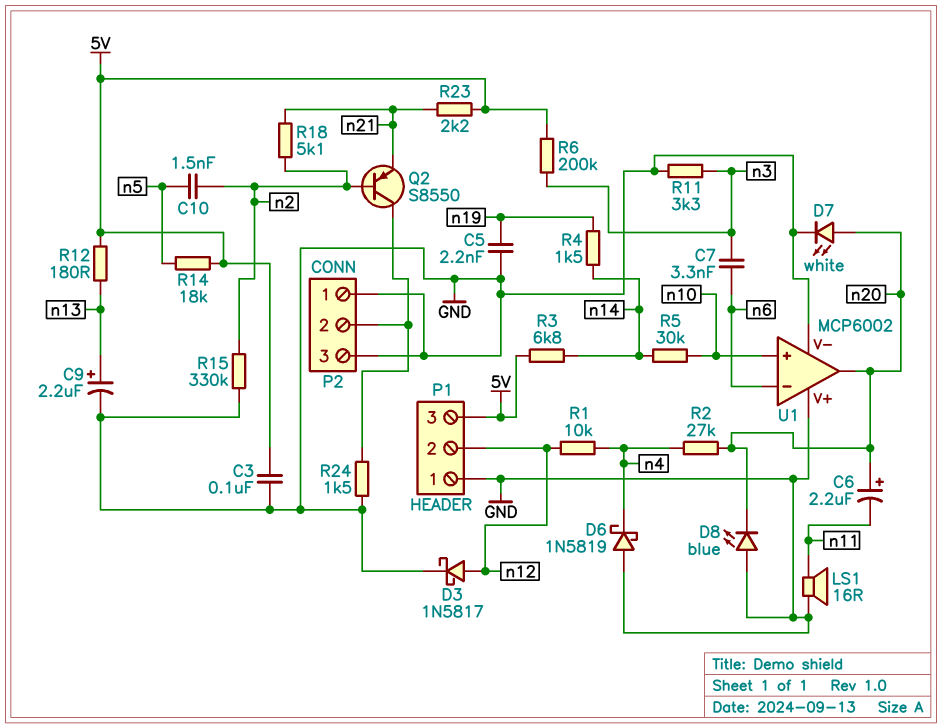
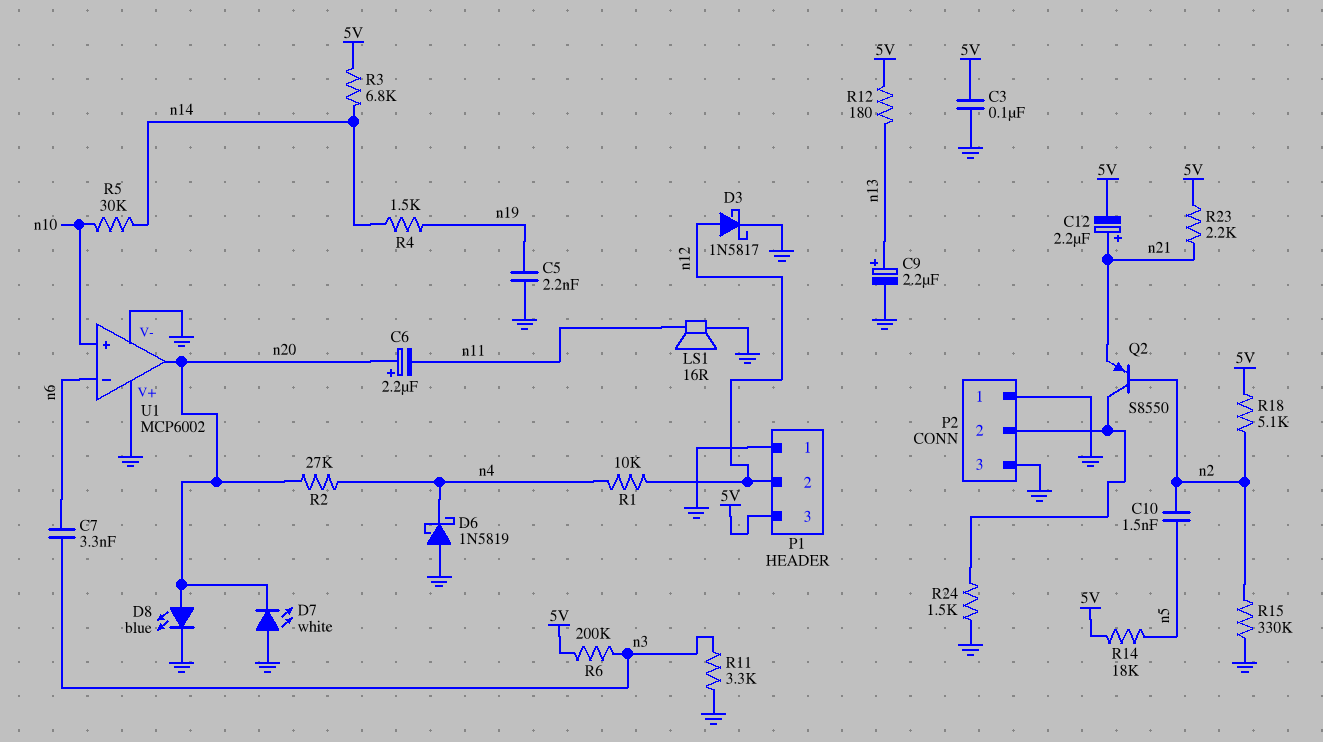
C12: none -> 2.2uF (plus n21, minus 5V)
D7: LED white (A n20, K GND) -> LED white (A GND, K n20)
D8: LED blue (A GND, K n20) -> LED blue (A n20, K GND)
R18: 5.1k (n2, n21) -> 5.1k (5V, n2)

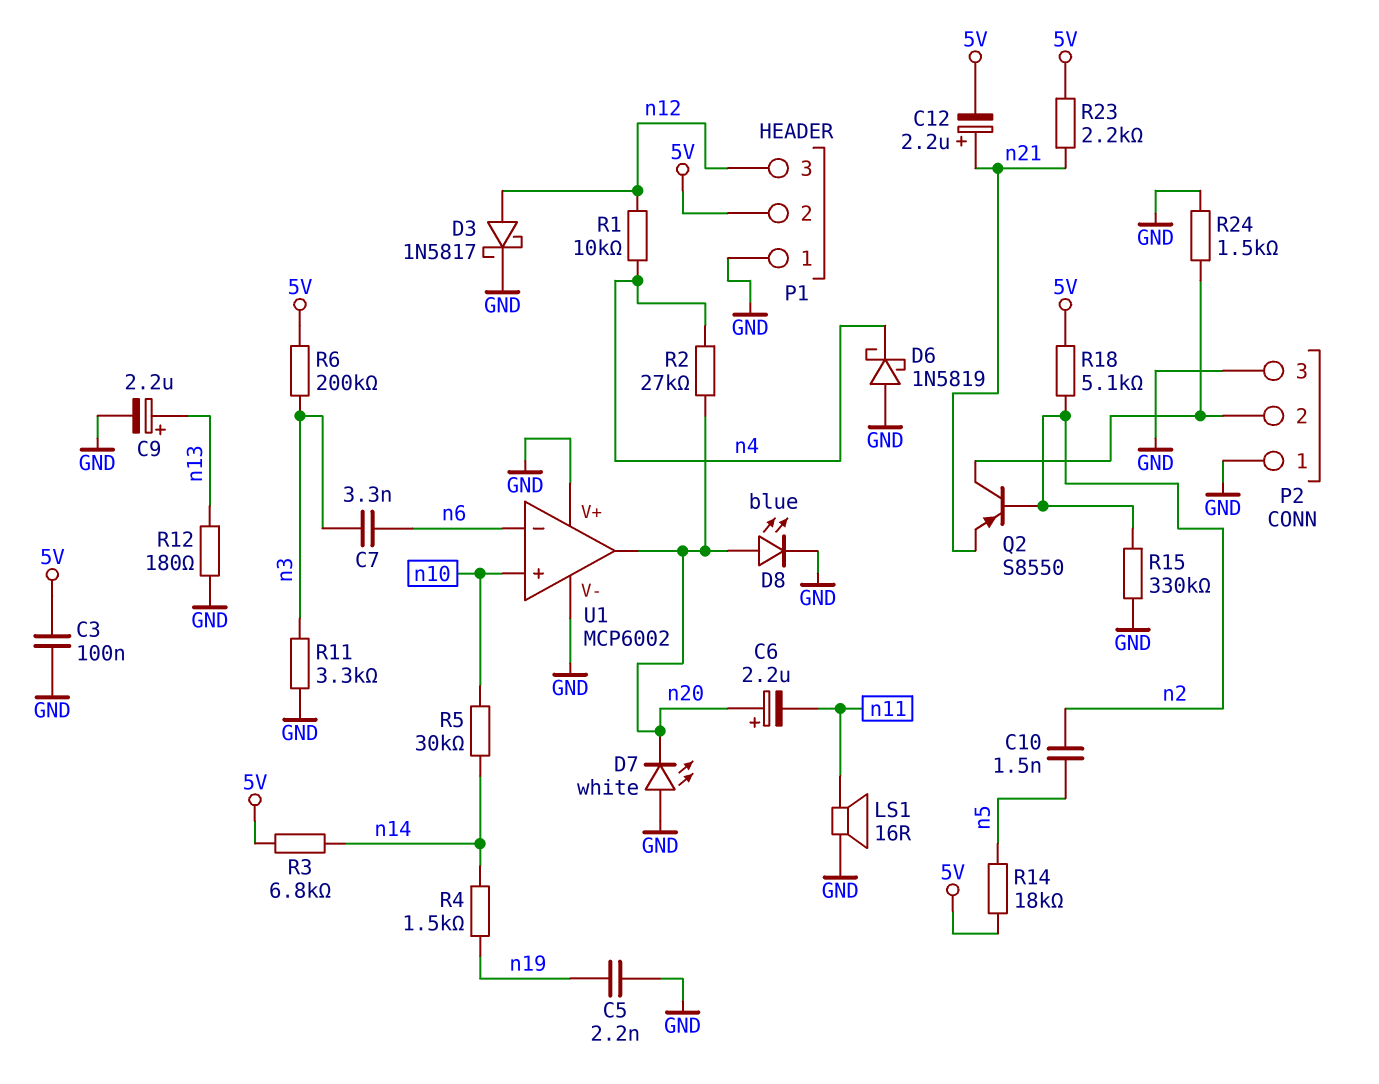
P1 pin 2: n12 -> 5V
P1 pin 3: 5V -> n12
R12: 180 (5V, n13) -> 180 (GND, n13)

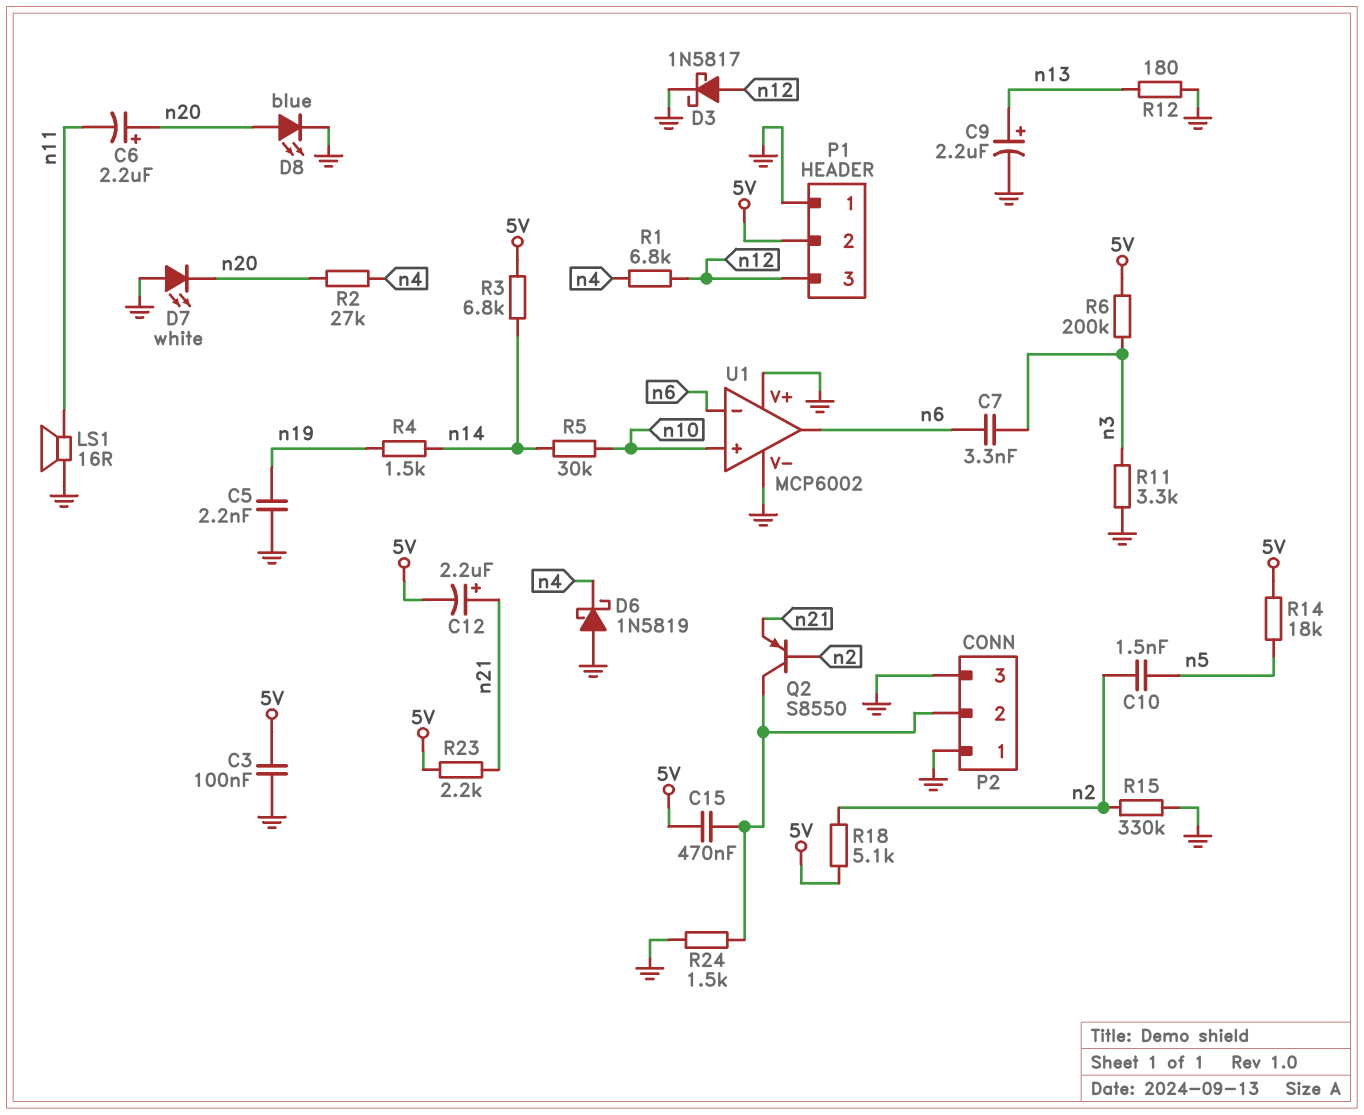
C15: none -> 470nF (5V, P2/2)
R1: 10k (n4, n12) -> 6.8k (n4, n12)
U1 pin out: n20 -> n6

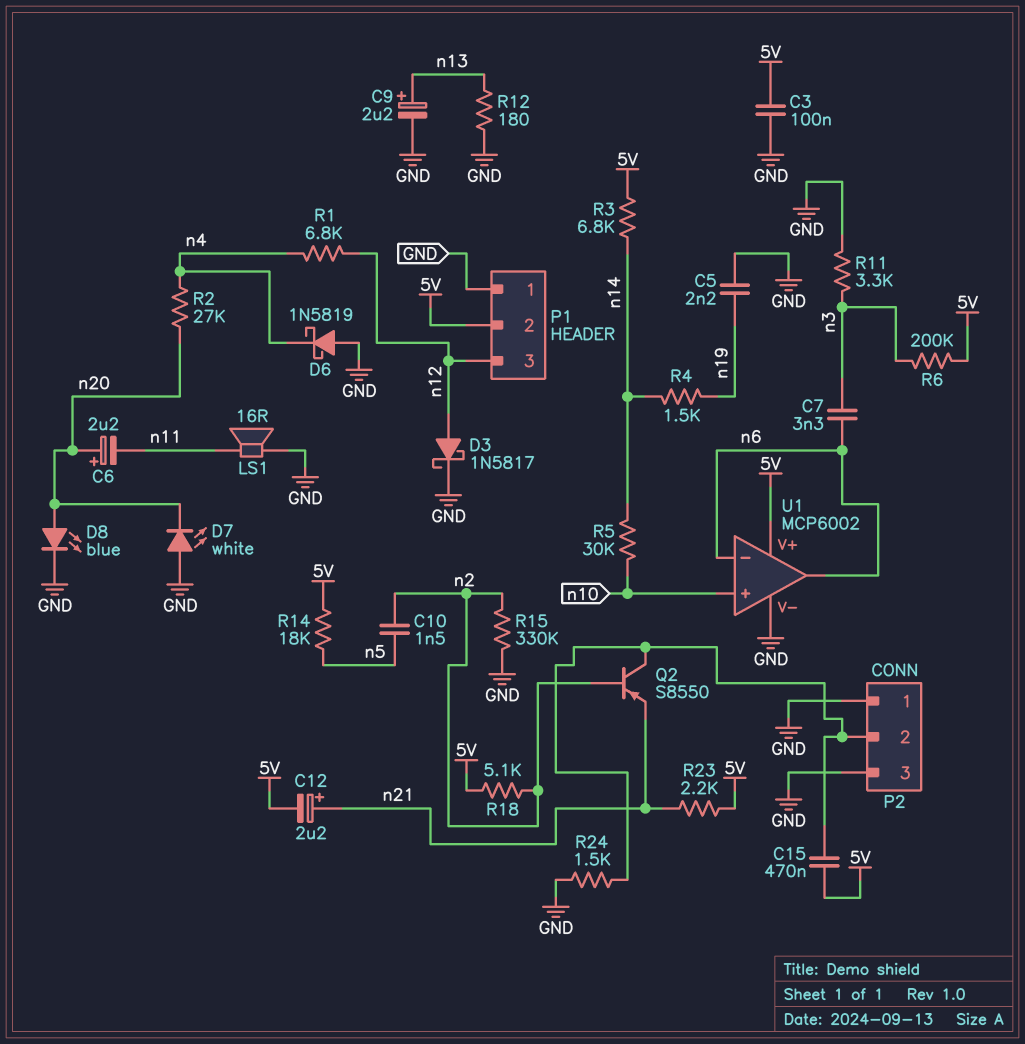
U1 pin V+: GND -> 5V

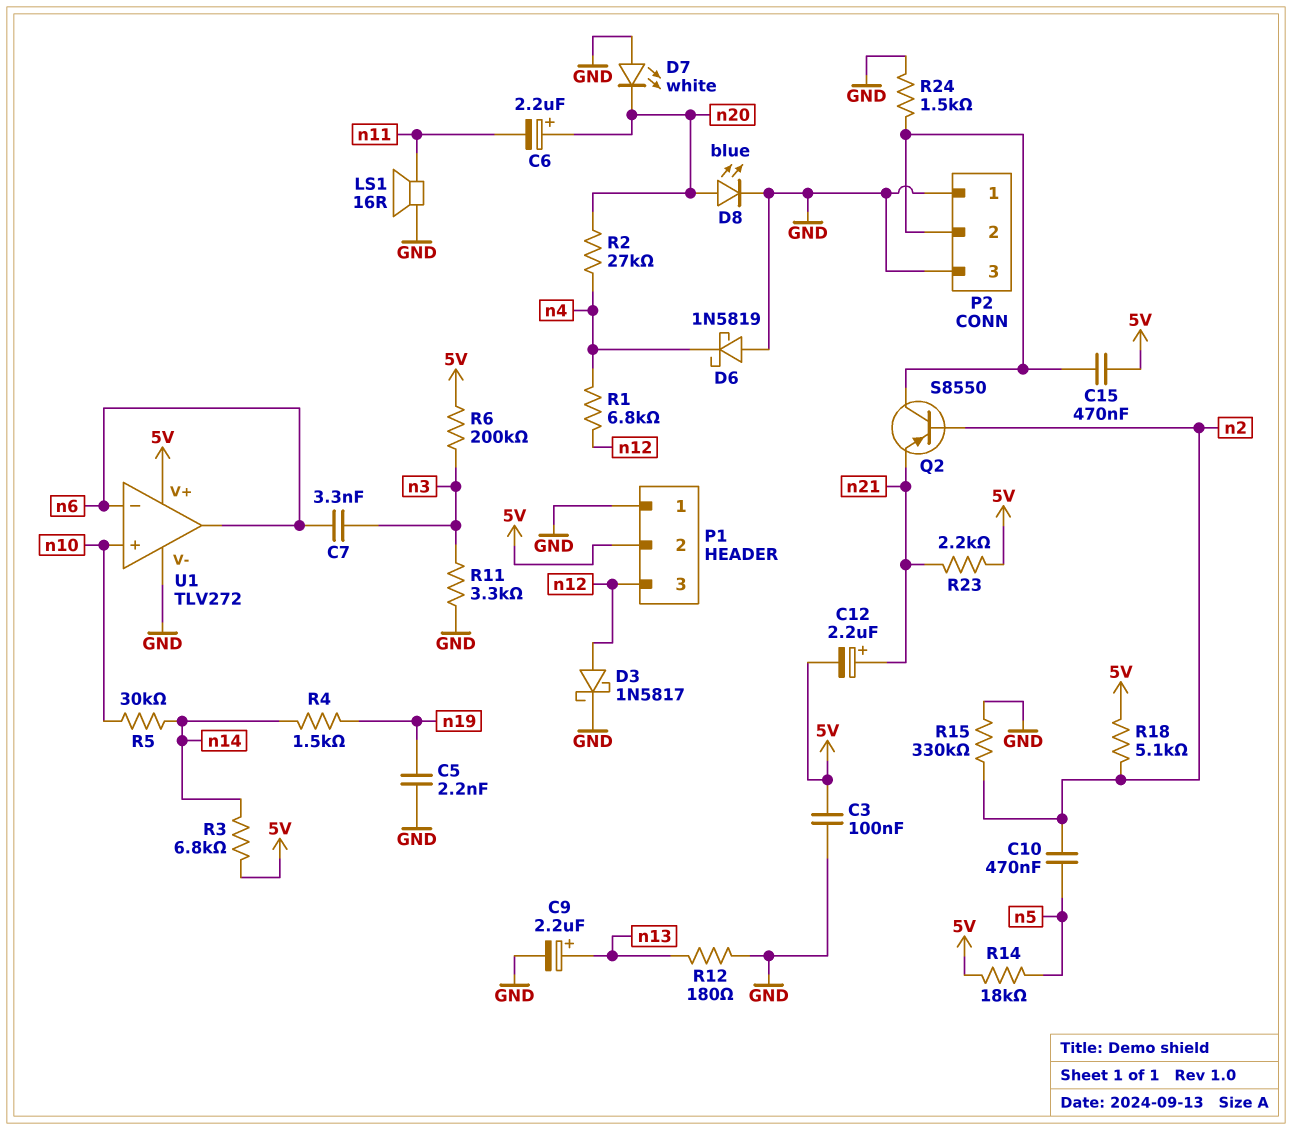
C10: 1.5nF (n2, n5) -> 470nF (n2, n5)
U1: MCP6002 -> TLV272

